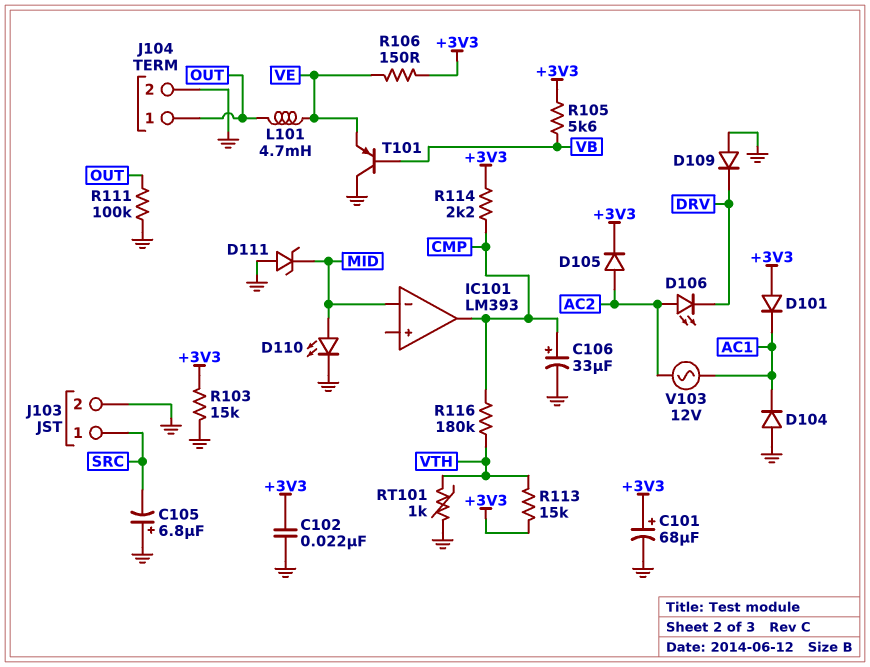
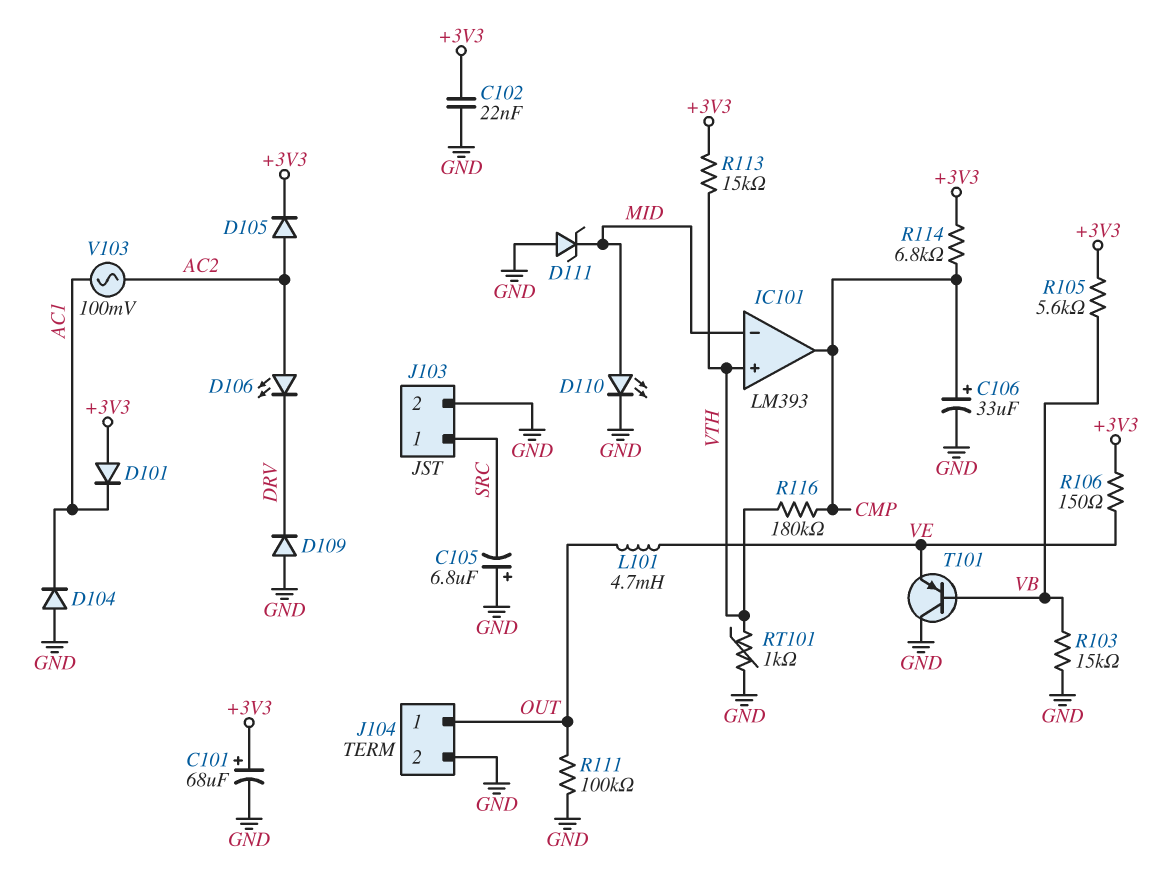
IC101 pin in+: none -> VTH
R103: 15k (+3V3, GND) -> 15k (GND, VB)
R114: 2.2k (+3V3, CMP) -> 6.8k (+3V3, CMP)
V103: AC 12V (AC1, AC2) -> AC 100mV (AC1, AC2)

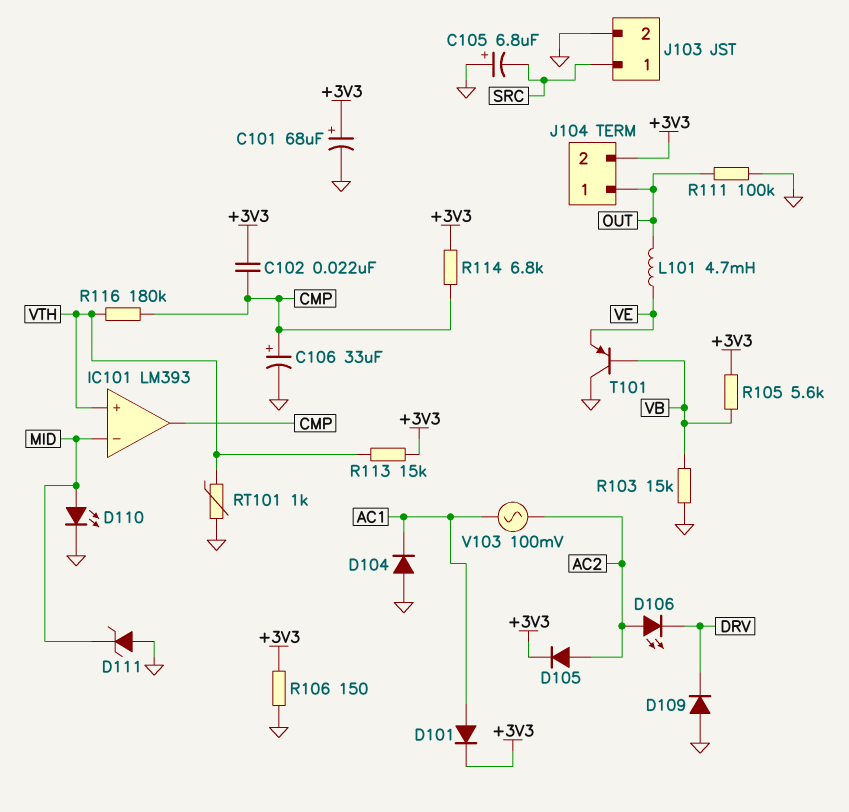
C102: 22nF (+3V3, GND) -> 22nF (+3V3, CMP)
D101: diode (A +3V3, K AC1) -> diode (A AC1, K +3V3)
J104 pin 2: GND -> +3V3
R106: 150 (+3V3, VE) -> 150 (+3V3, GND)

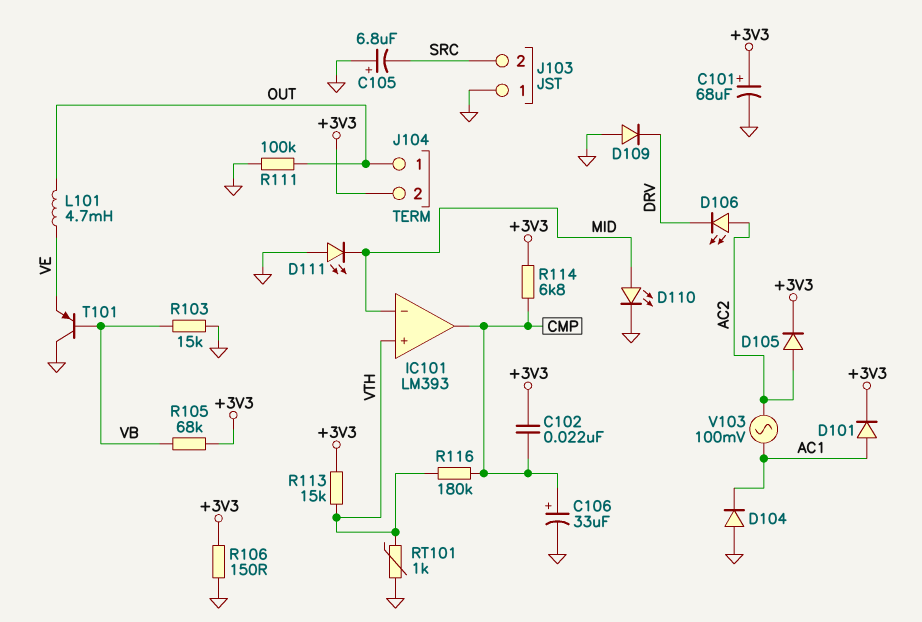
D111: zener (A GND, K MID) -> LED (A GND, K MID)
J103 pin 1: SRC -> GND
J103 pin 2: GND -> SRC
R105: 5.6k (+3V3, VB) -> 68k (+3V3, VB)

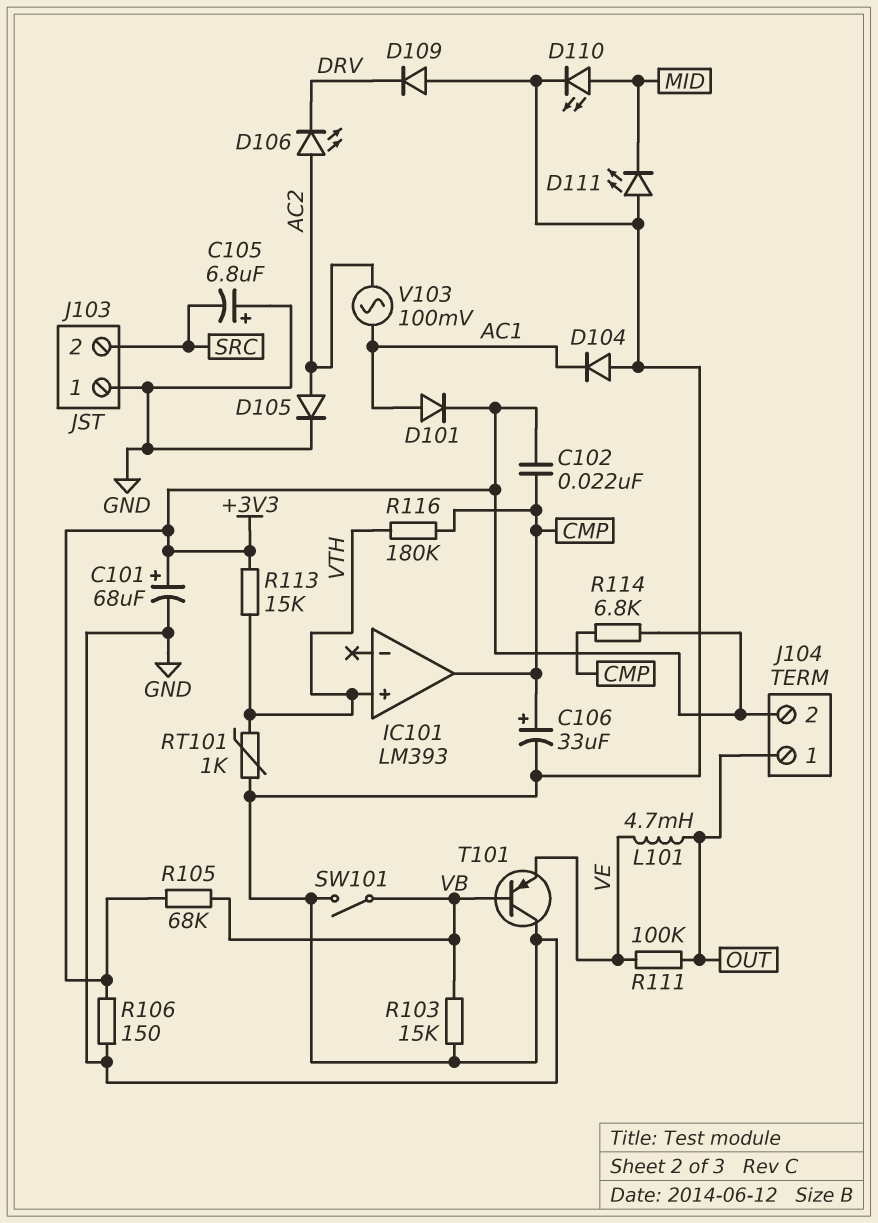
D105: diode (A AC2, K +3V3) -> diode (A AC2, K GND)
IC101 pin in-: MID -> none
R111: 100k (GND, OUT) -> 100k (OUT, VE)
SW101: none -> switch (GND, VB)

